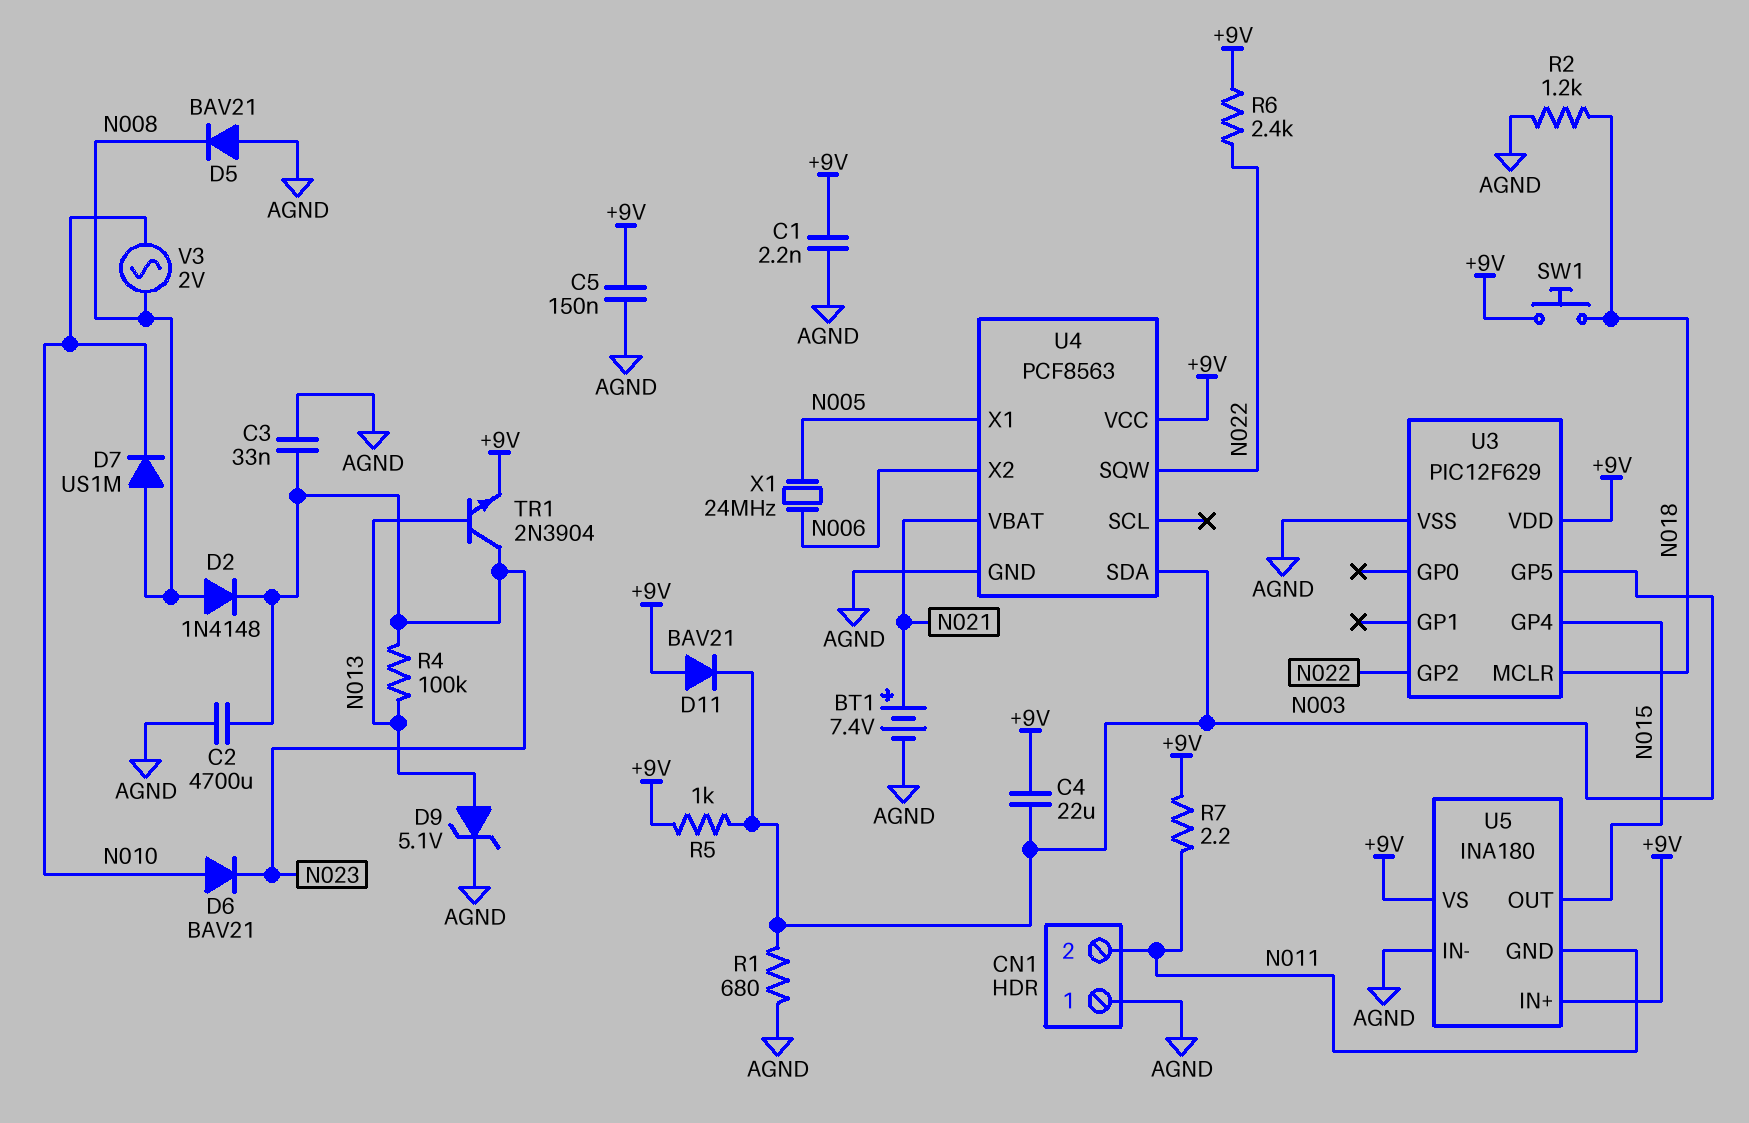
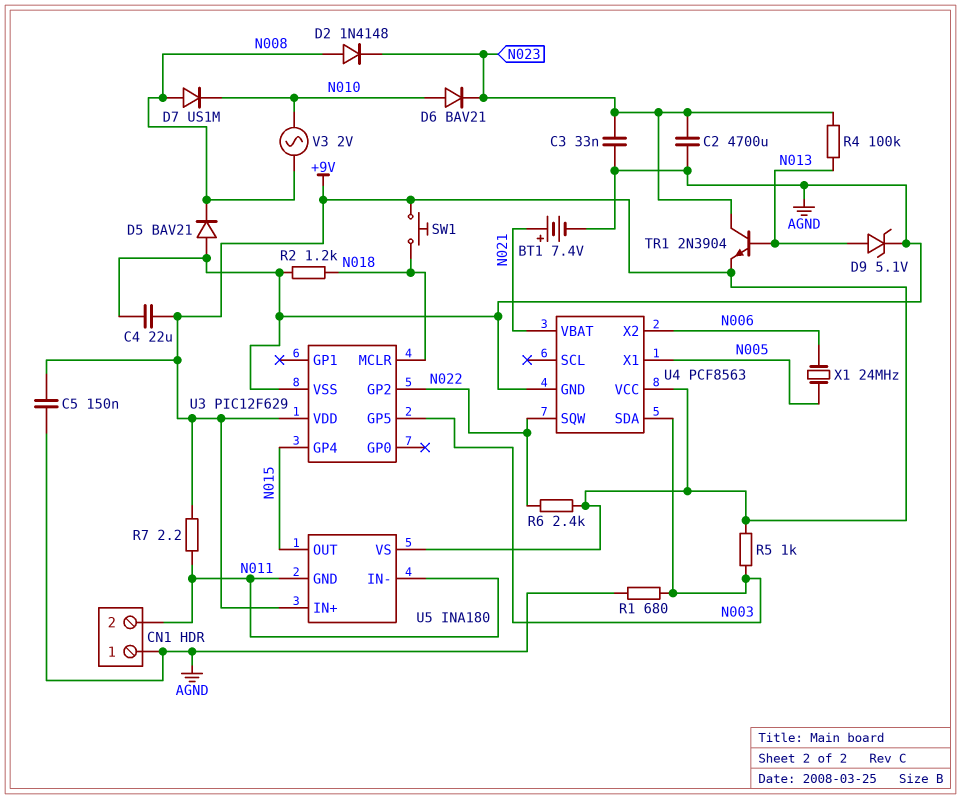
C1: 2.2nF (+9V, AGND) -> none
C4: 22uF (+9V, N003) -> 22uF (+9V, AGND)
D11: diode BAV21 (A +9V, K N003) -> none
U5 pin IN-: AGND -> N011

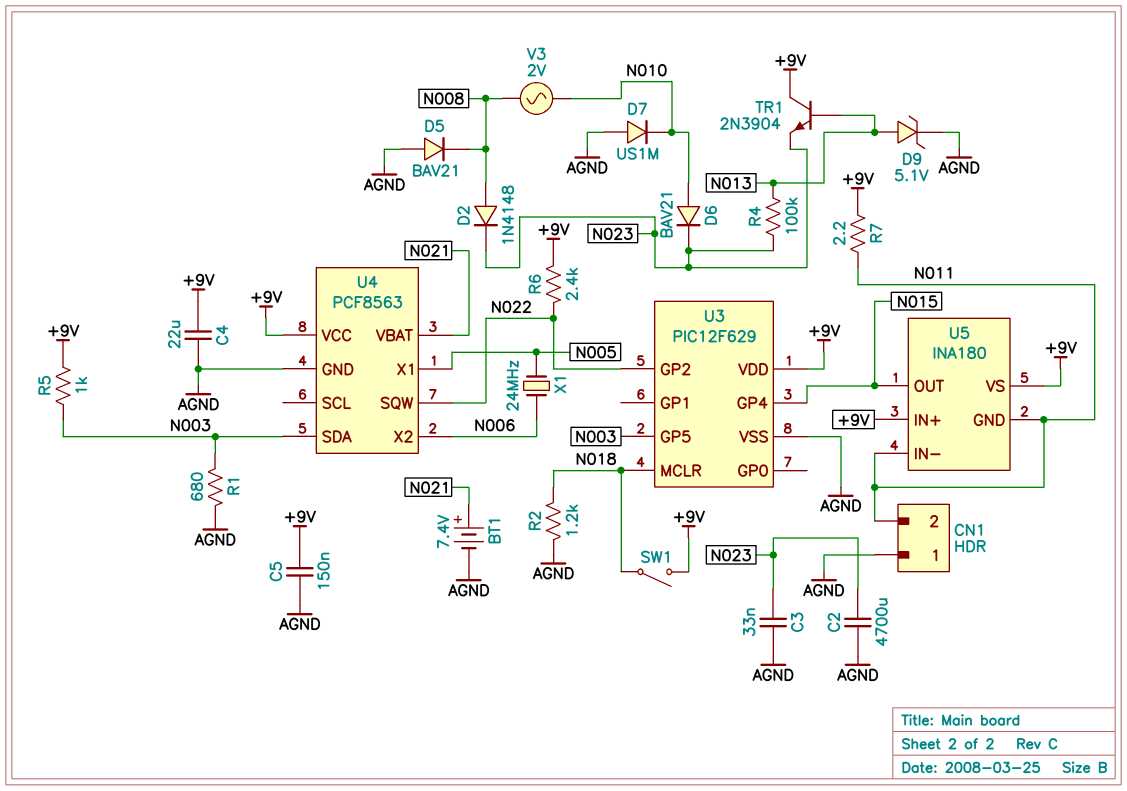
D7: diode US1M (A N008, K N010) -> diode US1M (A AGND, K N010)
SW1: button (+9V, N018) -> switch (+9V, N018)
TR1: NPN 2N3904 (B N013, C N023, E +9V) -> NPN 2N3904 (B N013, C +9V, E N023)

